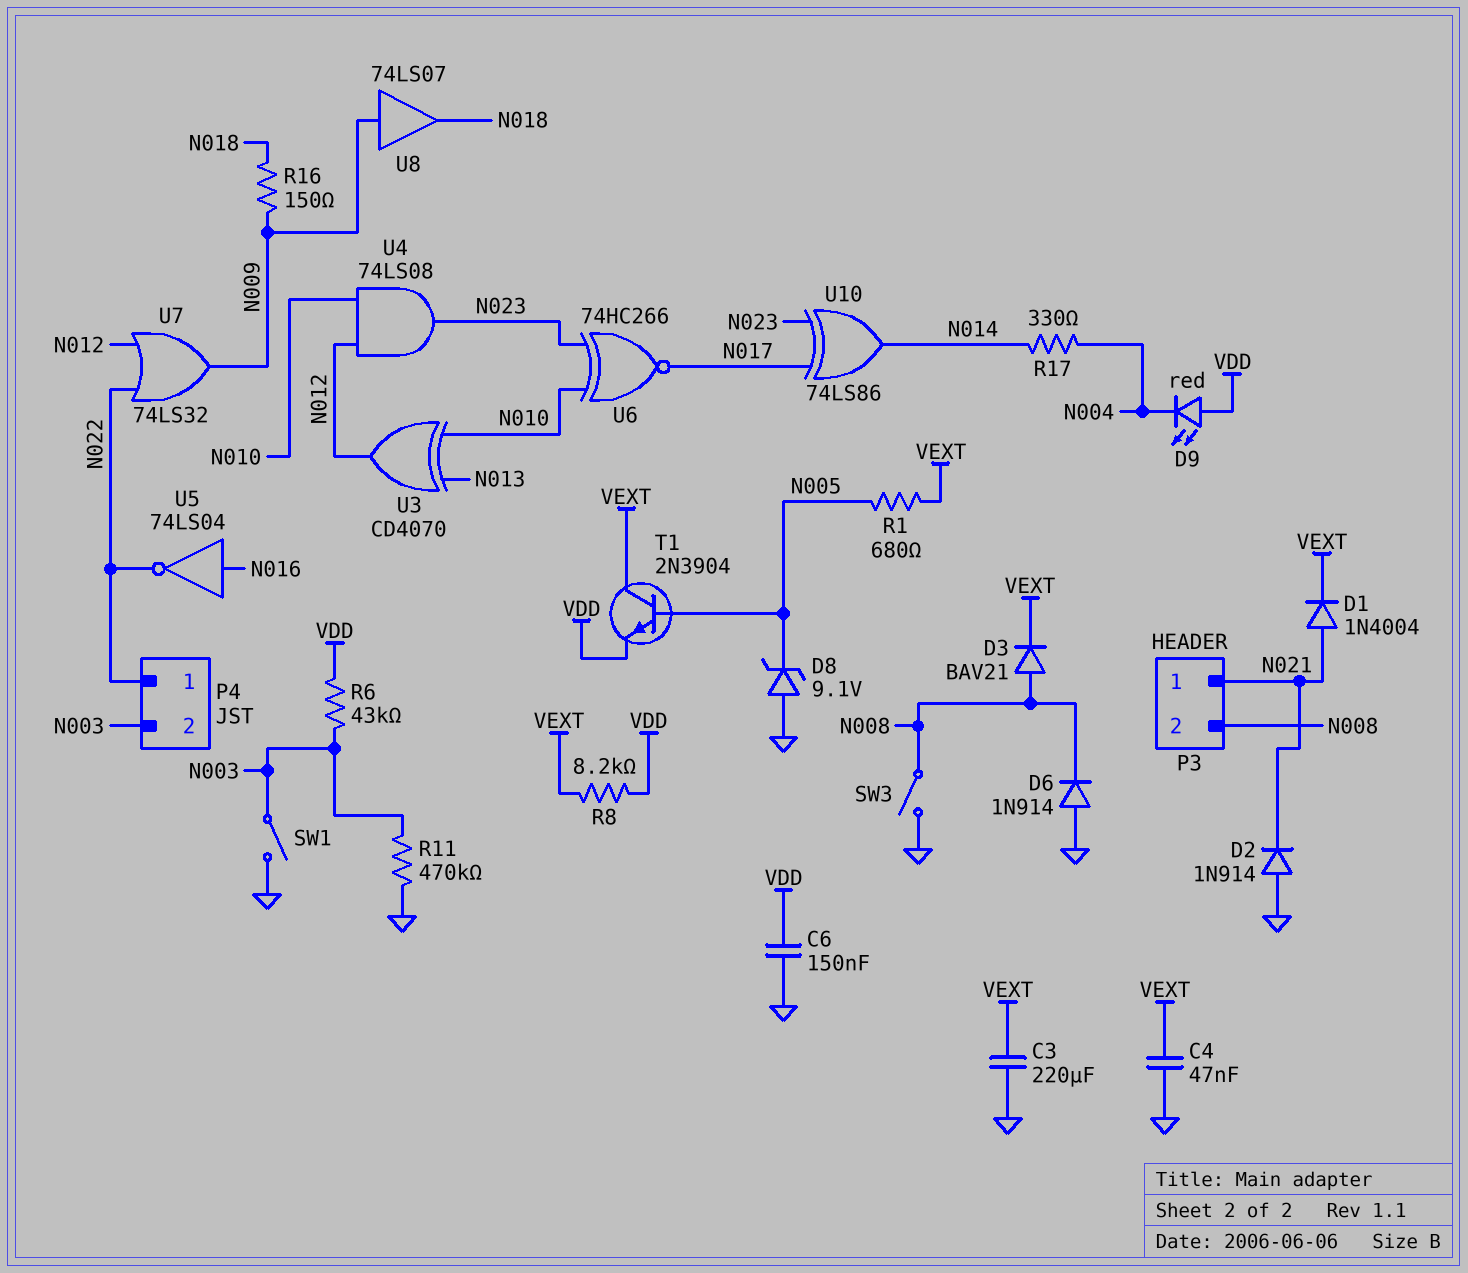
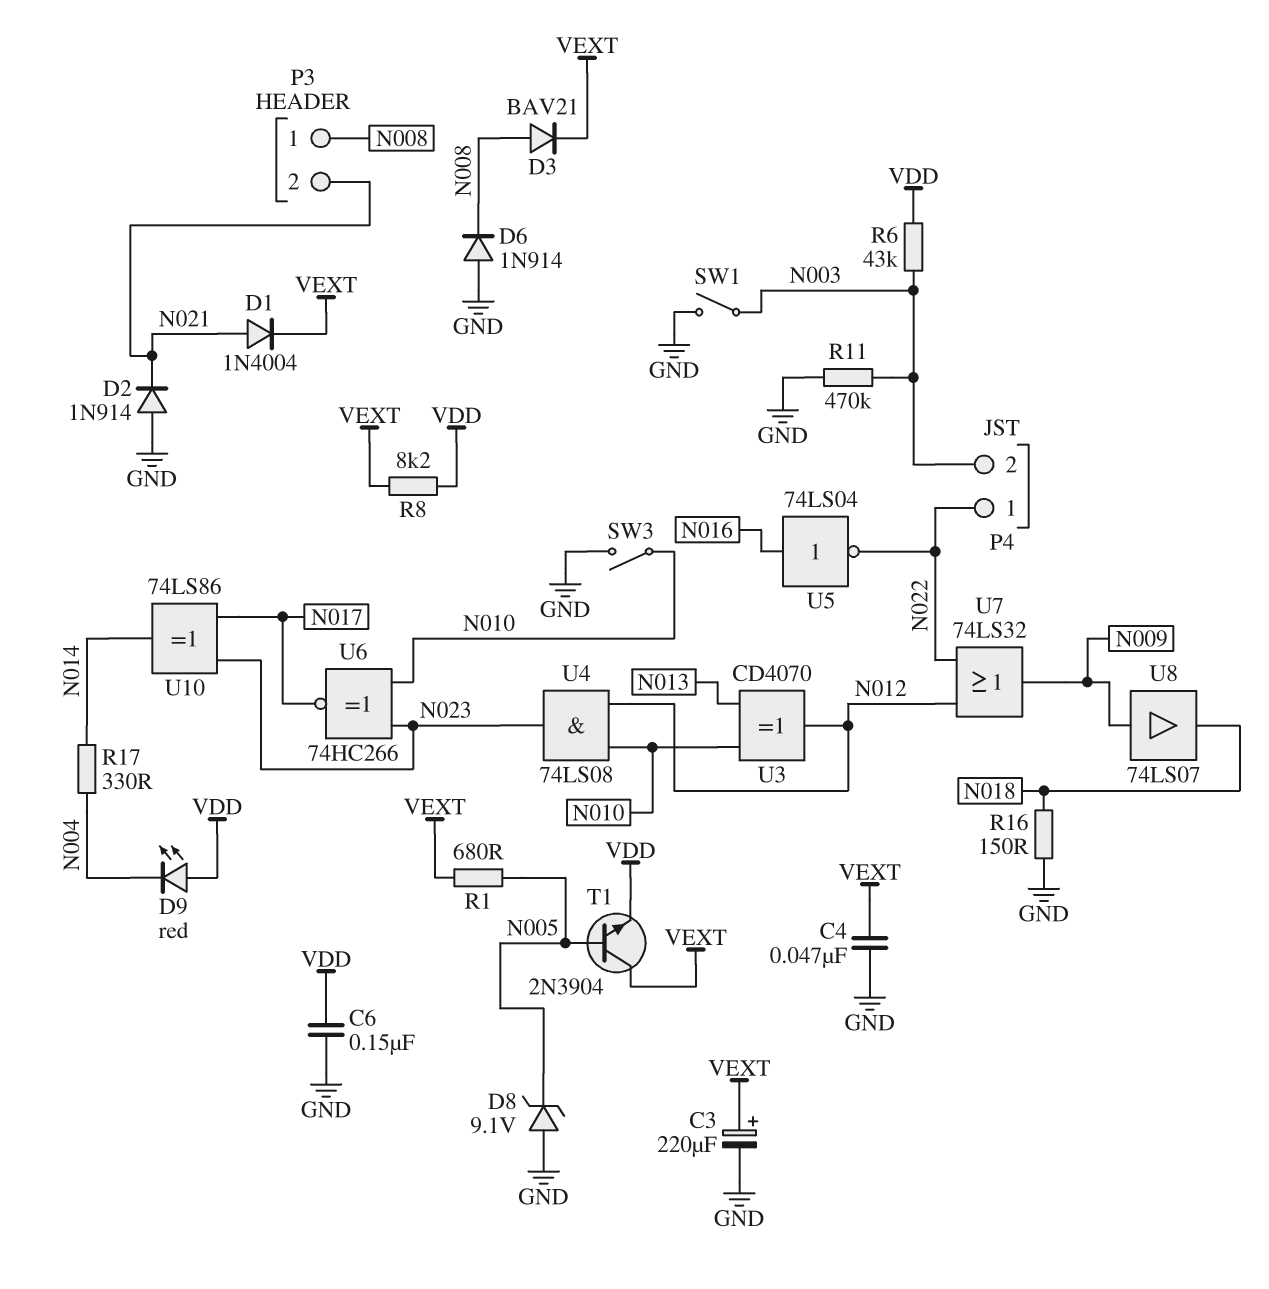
C3: 220uF (GND, VEXT) -> 220uF (plus VEXT, minus GND)
P3 pin 1: N021 -> N008
P3 pin 2: N008 -> N021
R16: 150 (N009, N018) -> 150 (GND, N018)
SW3: switch (GND, N008) -> switch (GND, N010)

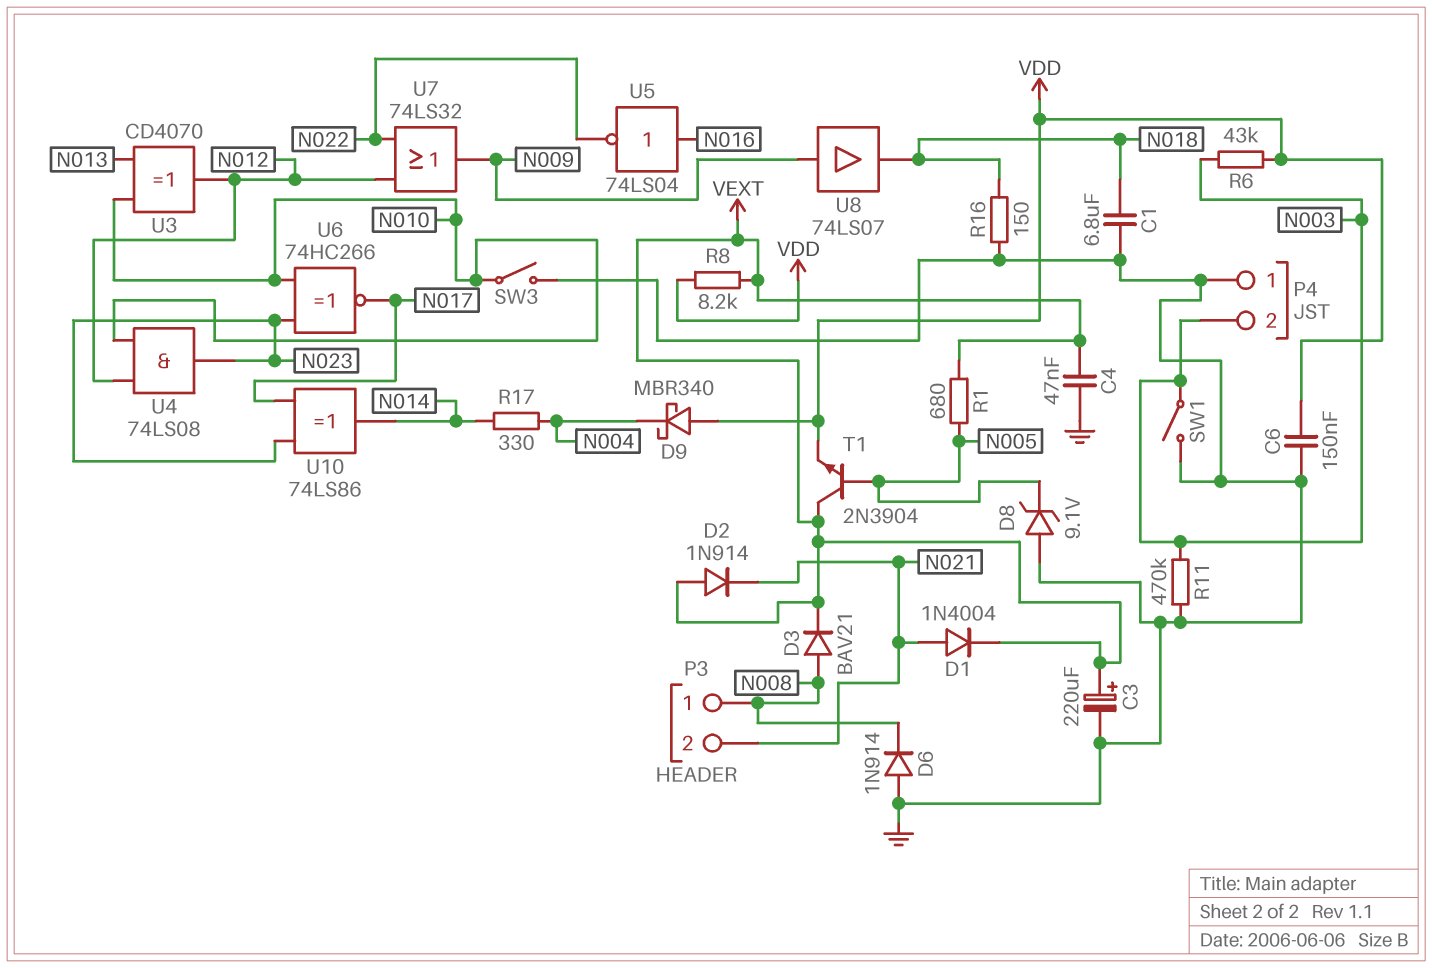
C1: none -> 6.8uF (GND, N018)
D2: diode 1N914 (A GND, K N021) -> diode 1N914 (A VEXT, K N021)
D9: LED red (A VDD, K N004) -> schottky MBR340 (A VDD, K N004)
P4 pin 1: N022 -> GND

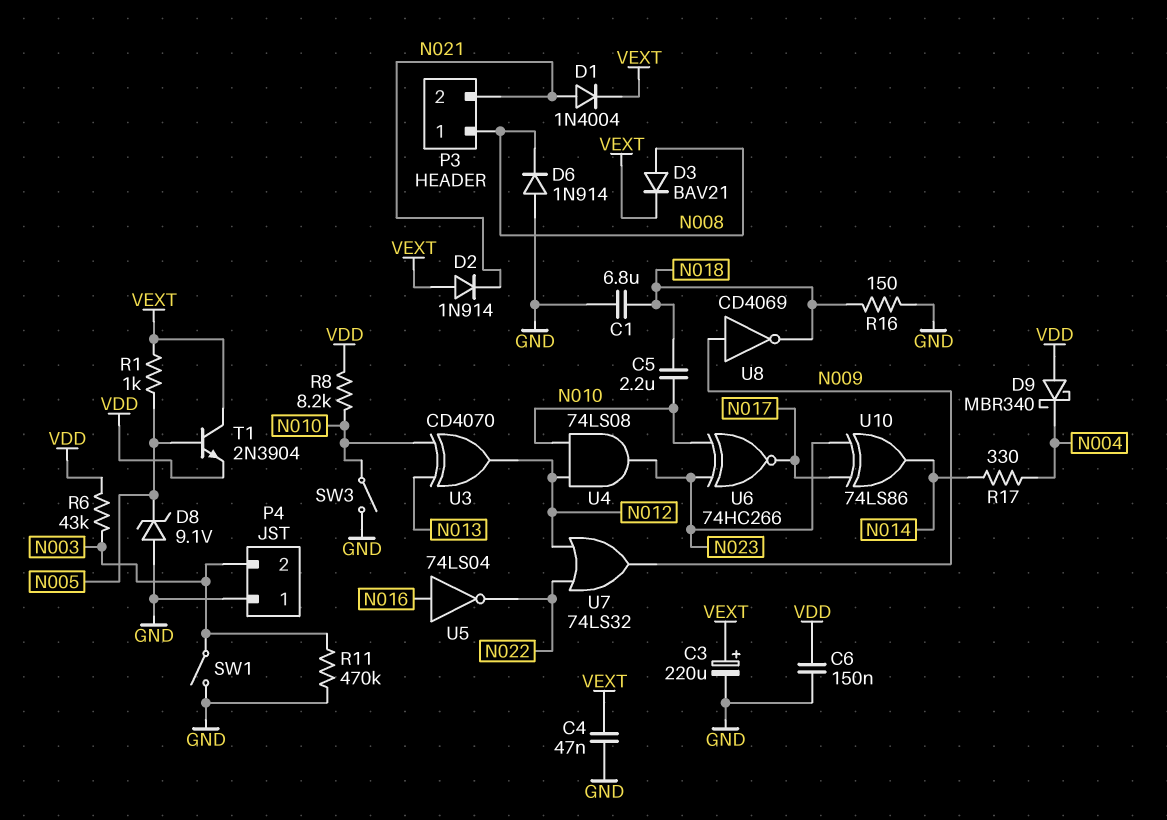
C5: none -> 2.2uF (N010, N018)
R1: 680 (N005, VEXT) -> 1k (N005, VEXT)
R8: 8.2k (VDD, VEXT) -> 8.2k (N010, VDD)
U8: buffer 74LS07 (in N009, out N018) -> NOT CD4069 (in N009, out N018)

